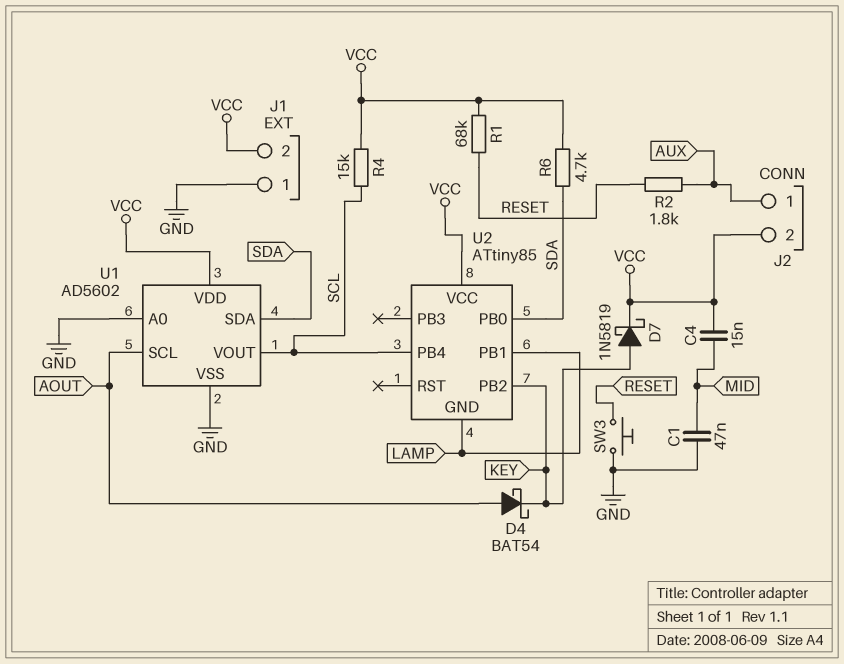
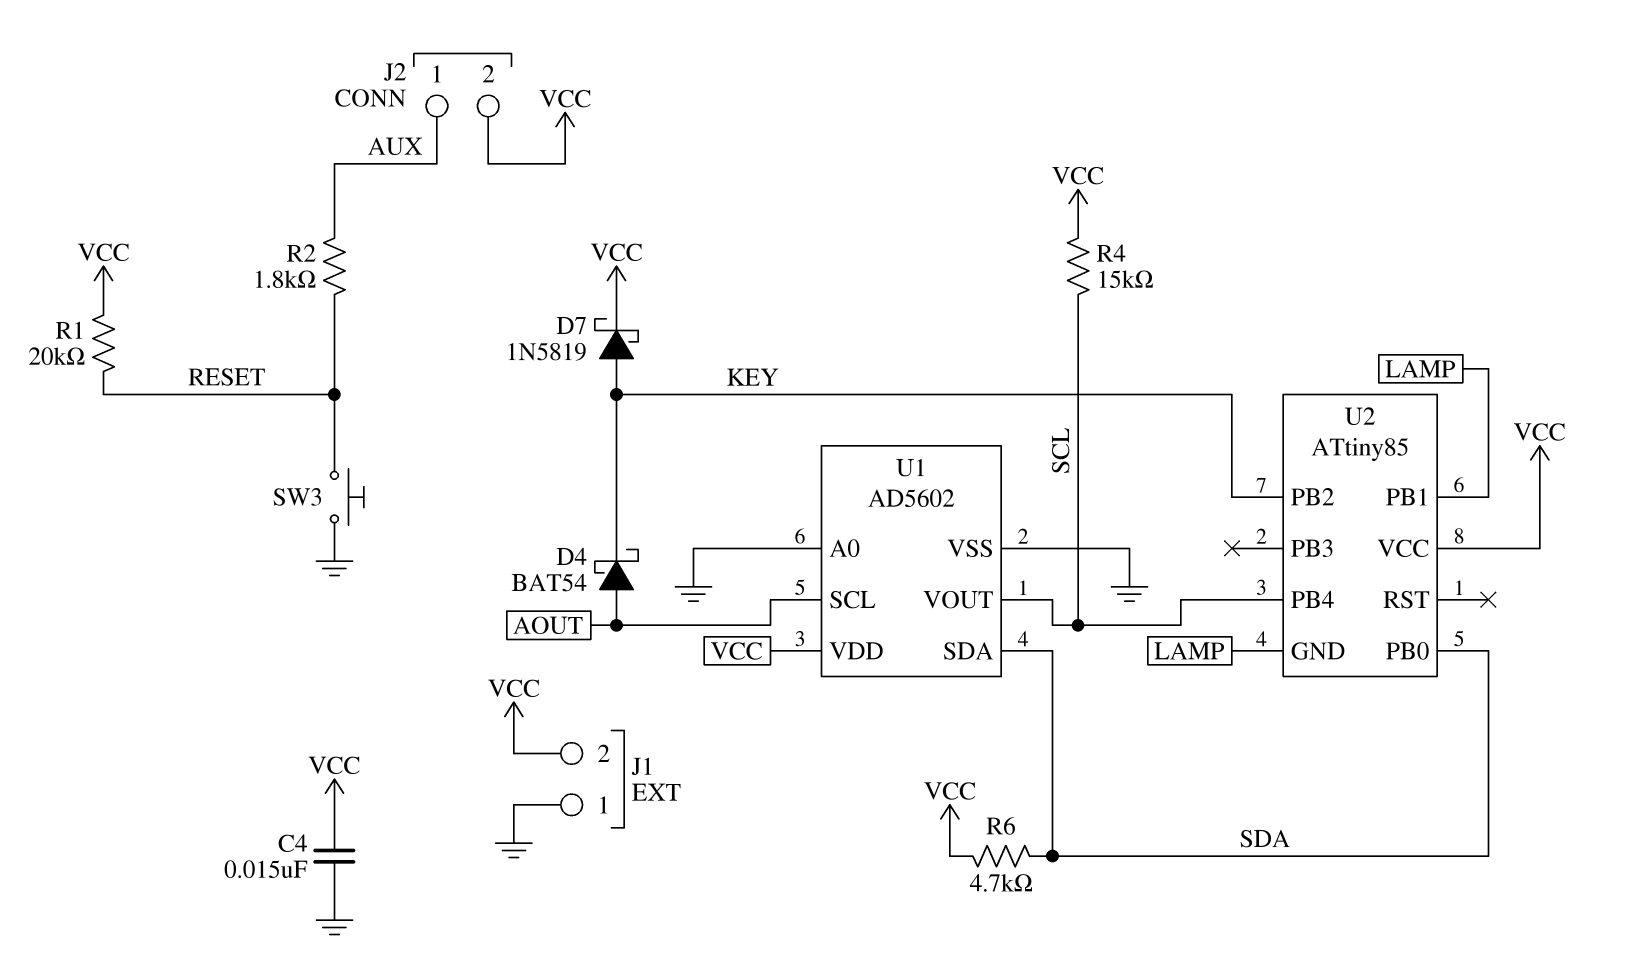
C1: 47nF (GND, MID) -> none
C4: 15nF (MID, VCC) -> 15nF (GND, VCC)
R1: 68k (RESET, VCC) -> 20k (RESET, VCC)

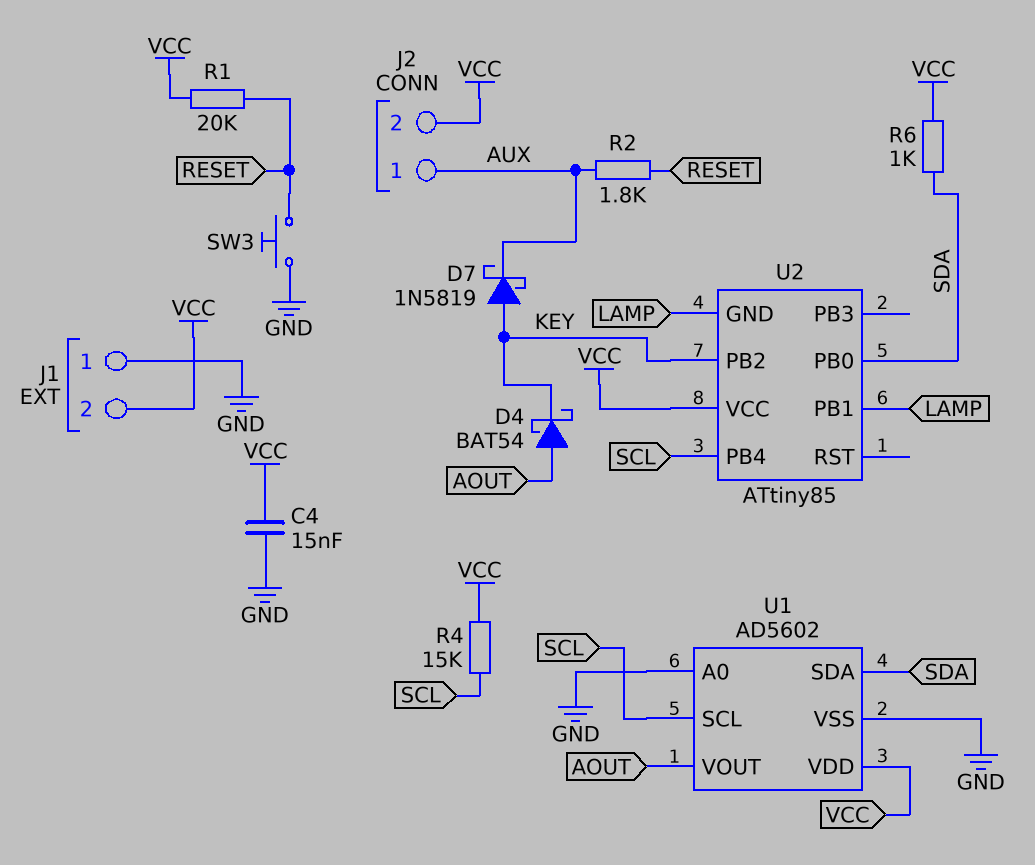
D7: schottky 1N5819 (A KEY, K VCC) -> schottky 1N5819 (A KEY, K AUX)
R6: 4.7k (SDA, VCC) -> 1k (SDA, VCC)
U1 pin SCL: AOUT -> SCL
U1 pin VOUT: SCL -> AOUT

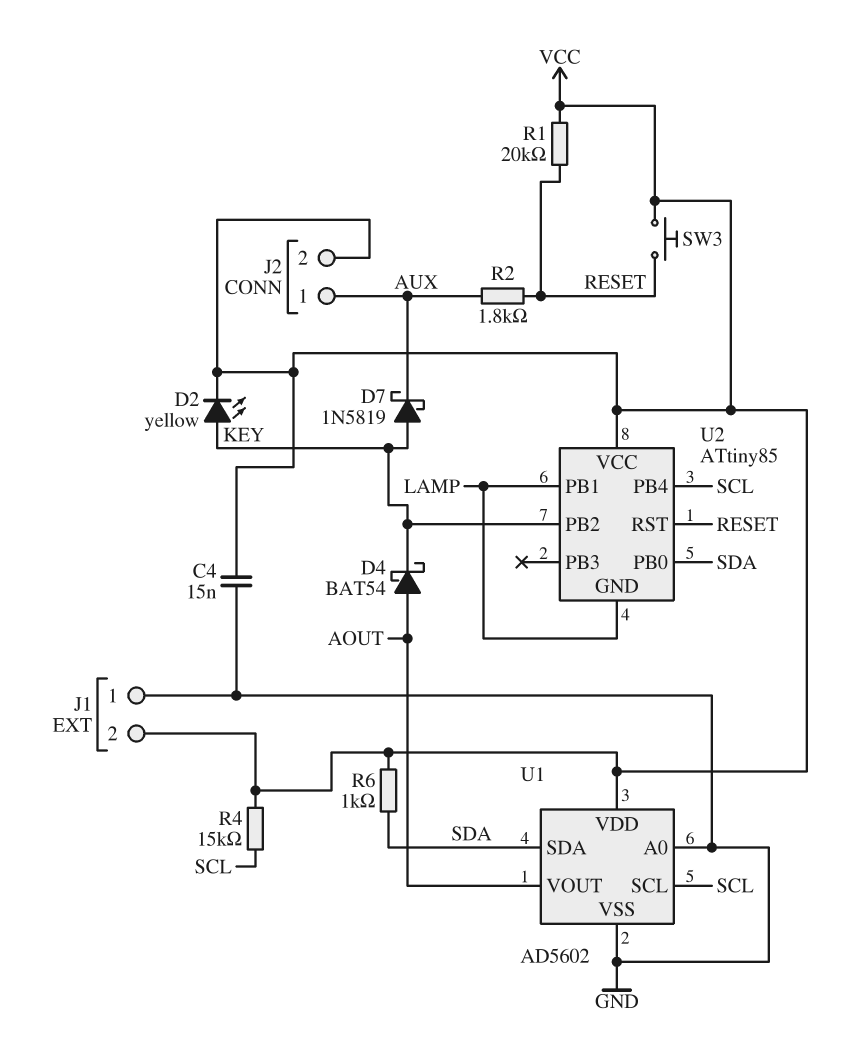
D2: none -> LED yellow (A KEY, K VCC)
SW3: button (GND, RESET) -> button (RESET, VCC)
U2 pin RST: none -> RESET

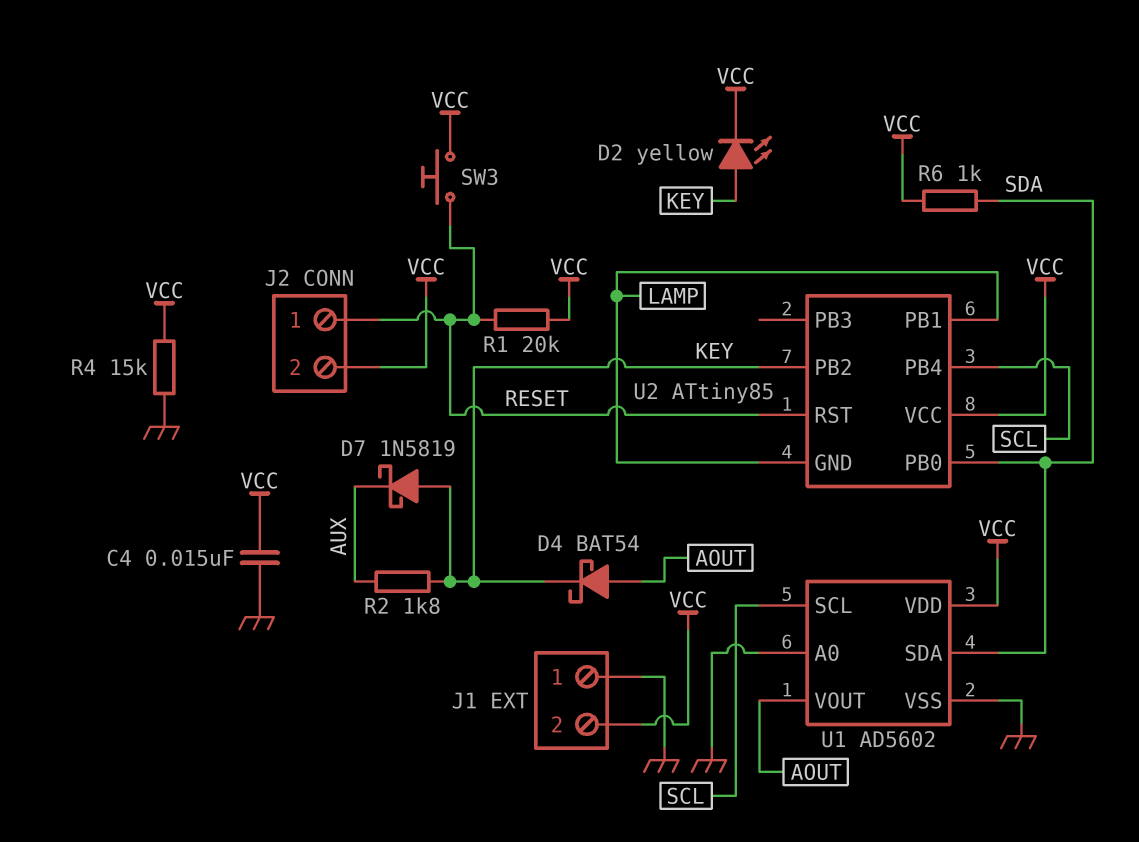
J2 pin 1: AUX -> RESET
R2: 1.8k (AUX, RESET) -> 1.8k (AUX, KEY)
R4: 15k (SCL, VCC) -> 15k (GND, VCC)

